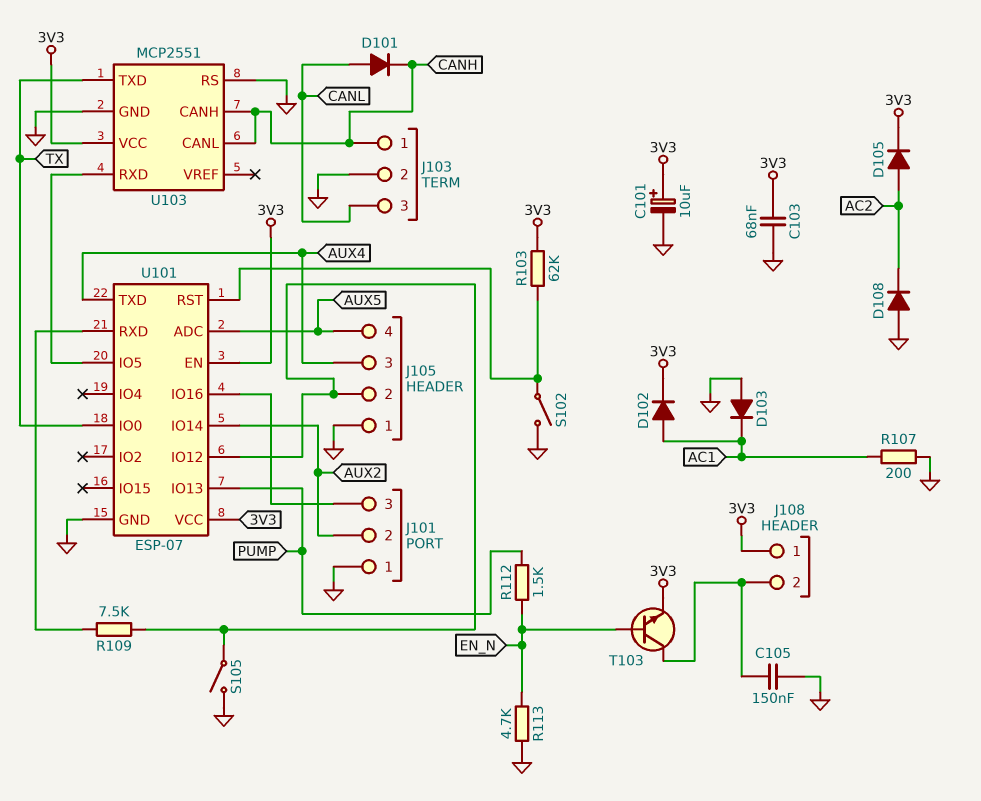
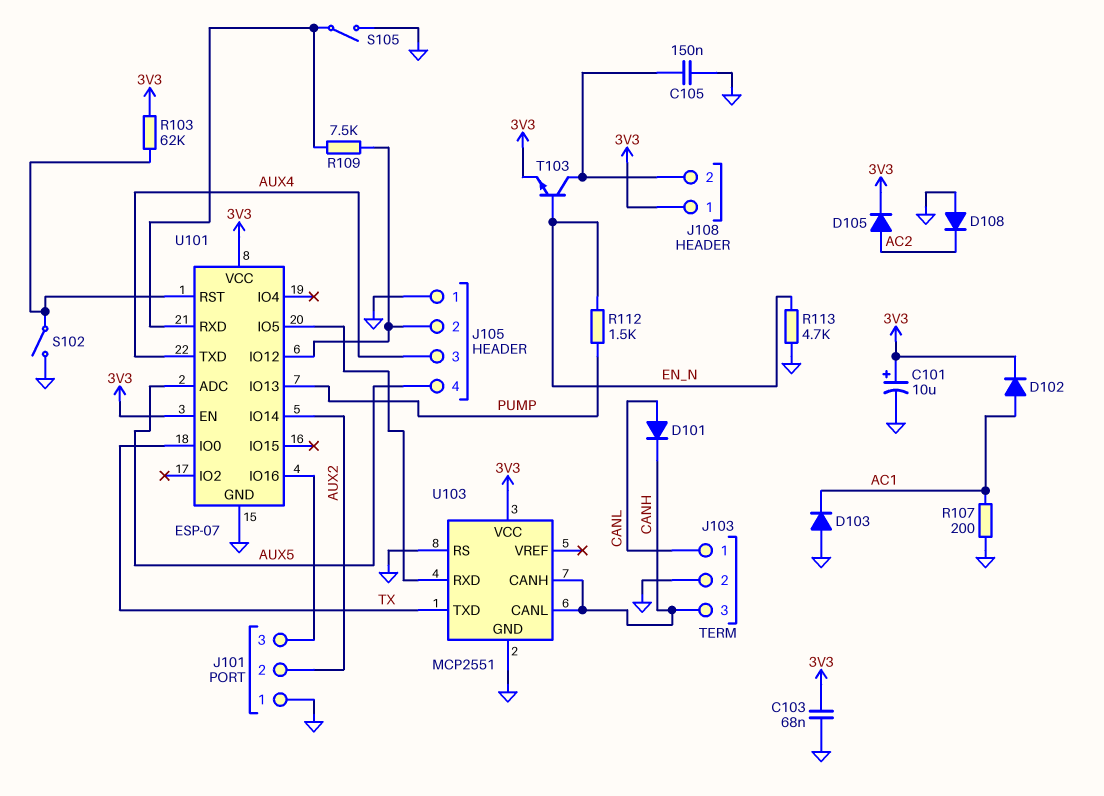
J103 pin 1: CANH -> CANL
J103 pin 3: CANL -> CANH
S105: switch (GND, J105/2) -> switch (GND, U101/RXD)

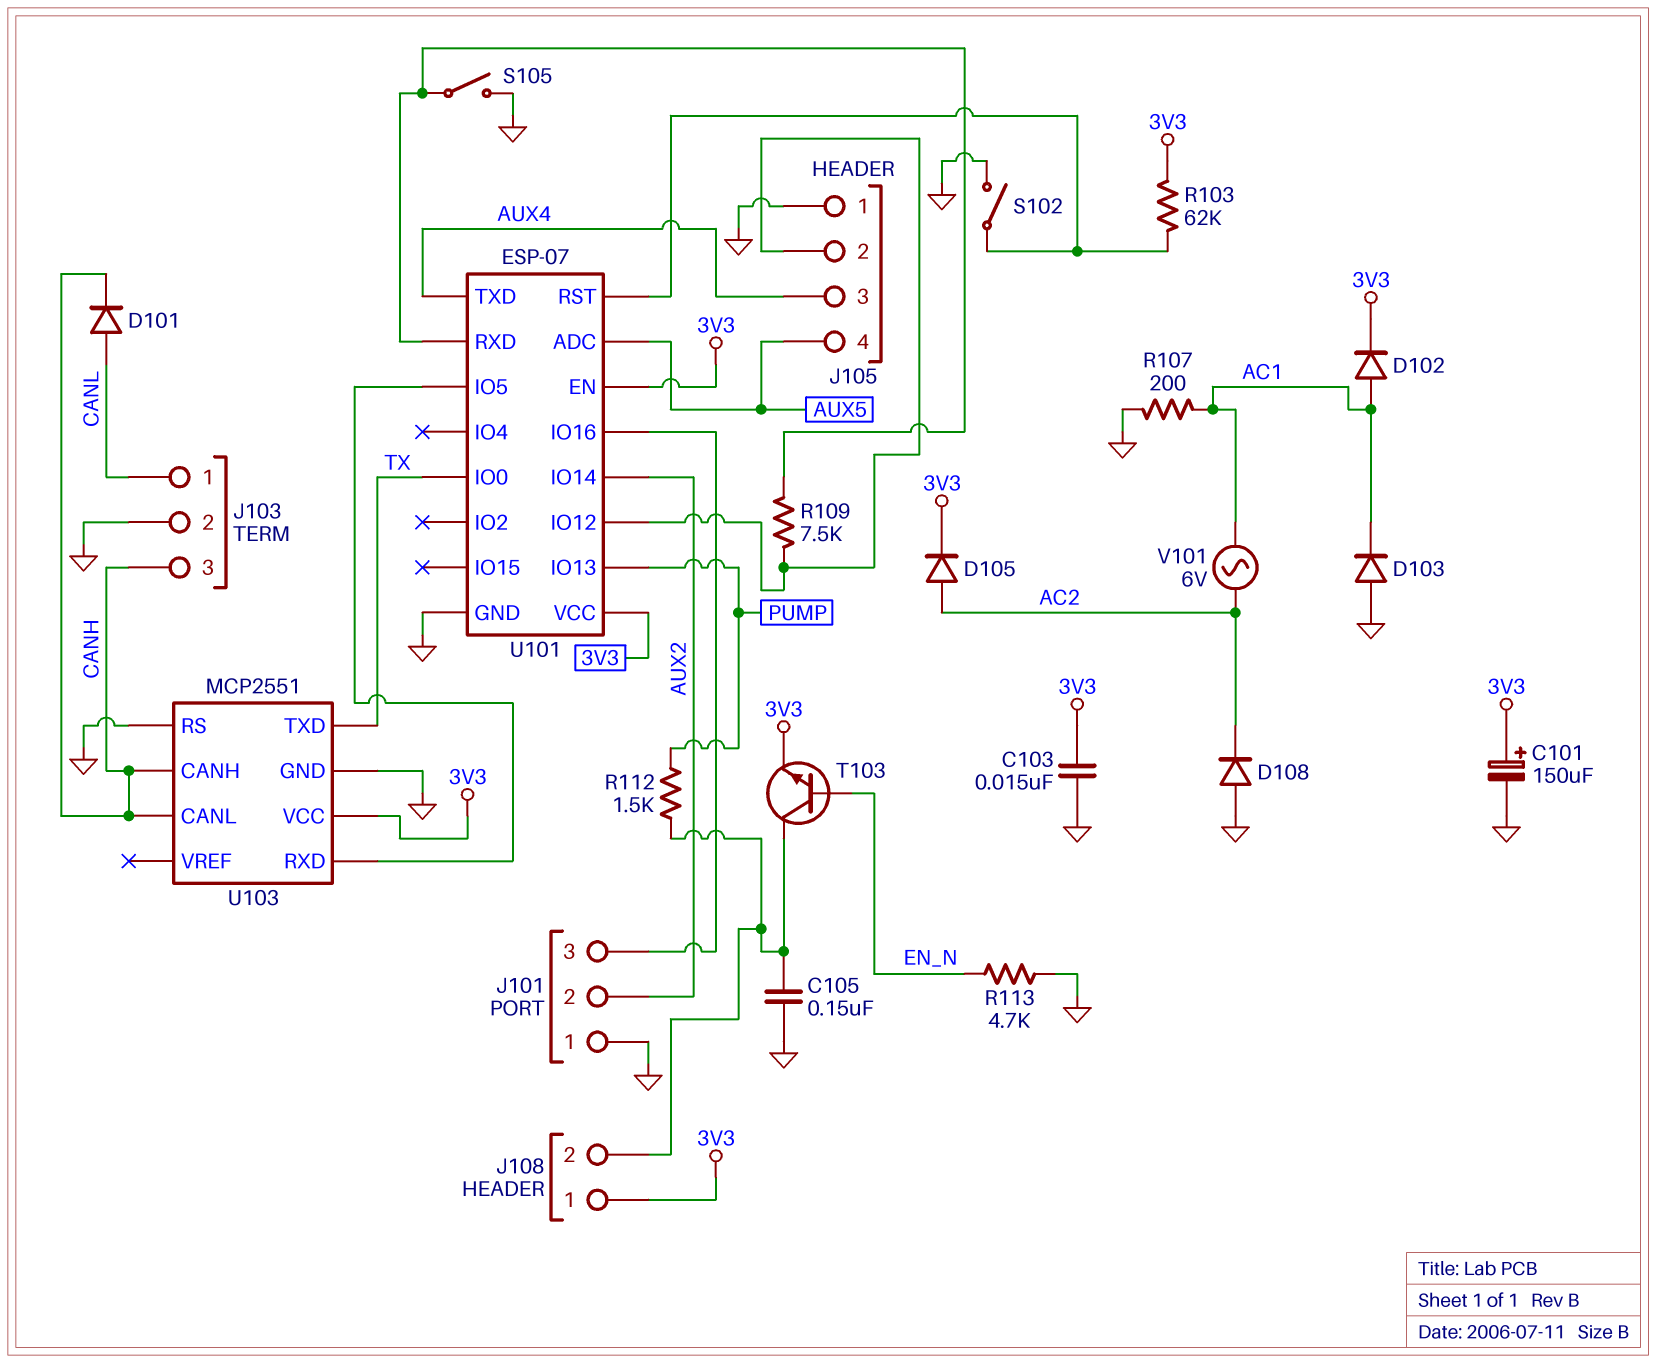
C101: 10uF (plus 3V3, minus GND) -> 150uF (plus 3V3, minus GND)
C103: 68nF (3V3, GND) -> 15nF (3V3, GND)
R112: 1.5k (EN_N, PUMP) -> 1.5k (J108/2, PUMP)
V101: none -> AC 6V (AC1, AC2)

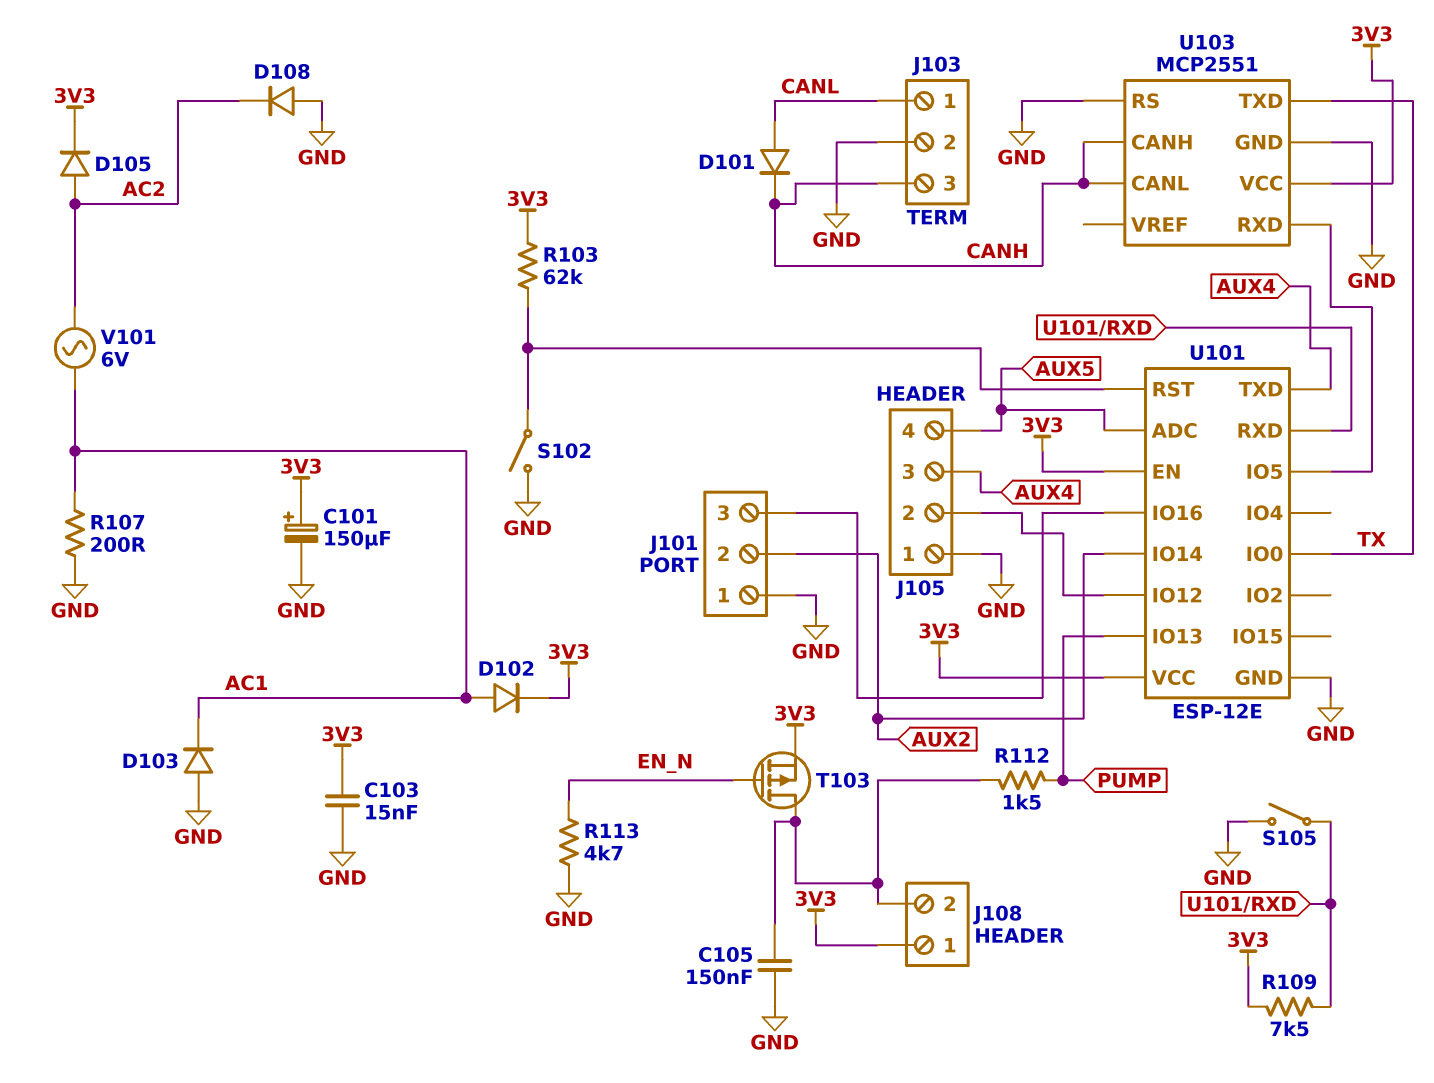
R109: 7.5k (J105/2, U101/RXD) -> 7.5k (3V3, U101/RXD)
T103: NPN (B EN_N, C J108/2, E 3V3) -> PMOS (G EN_N, D J108/2, S 3V3)
U101: ESP-07 -> ESP-12E

